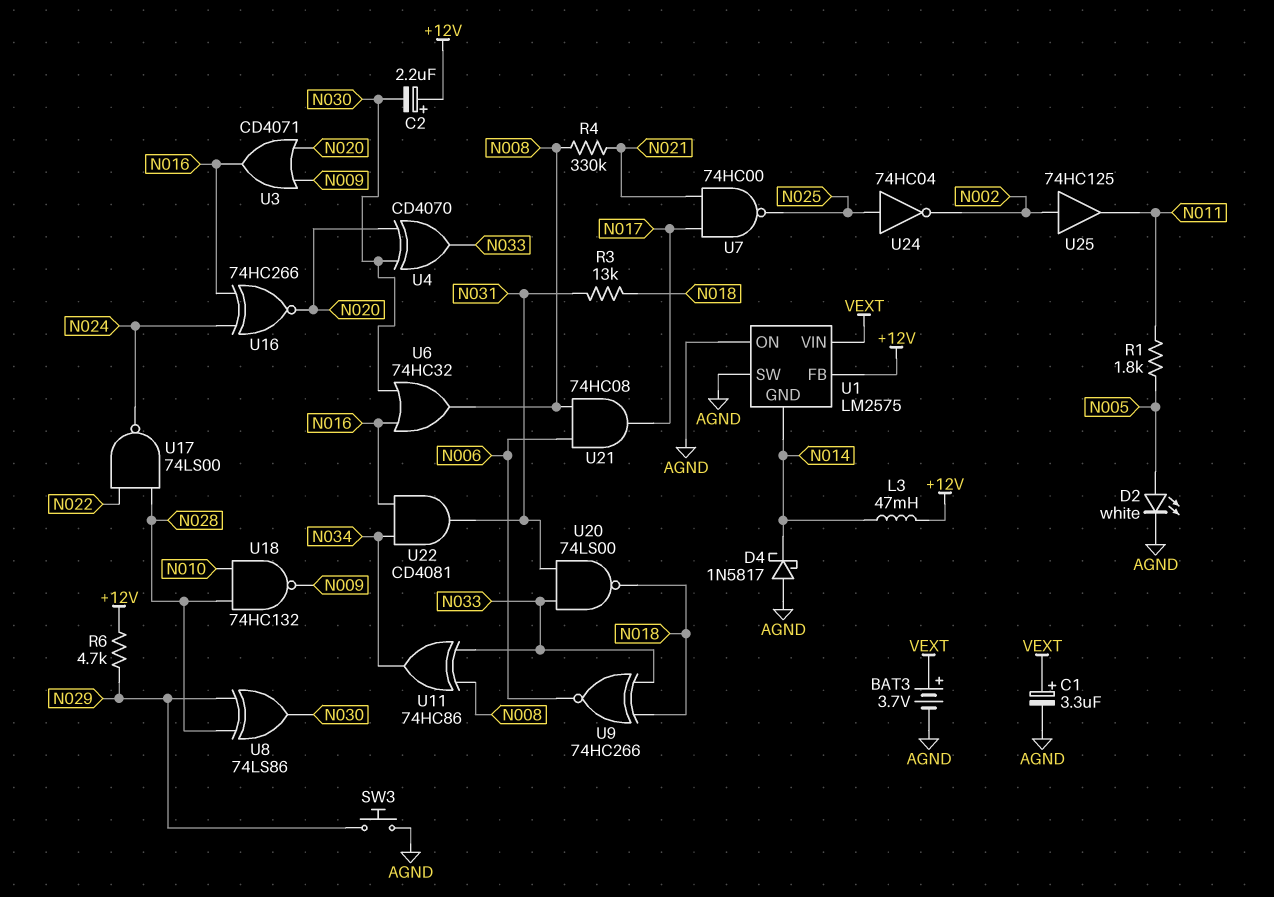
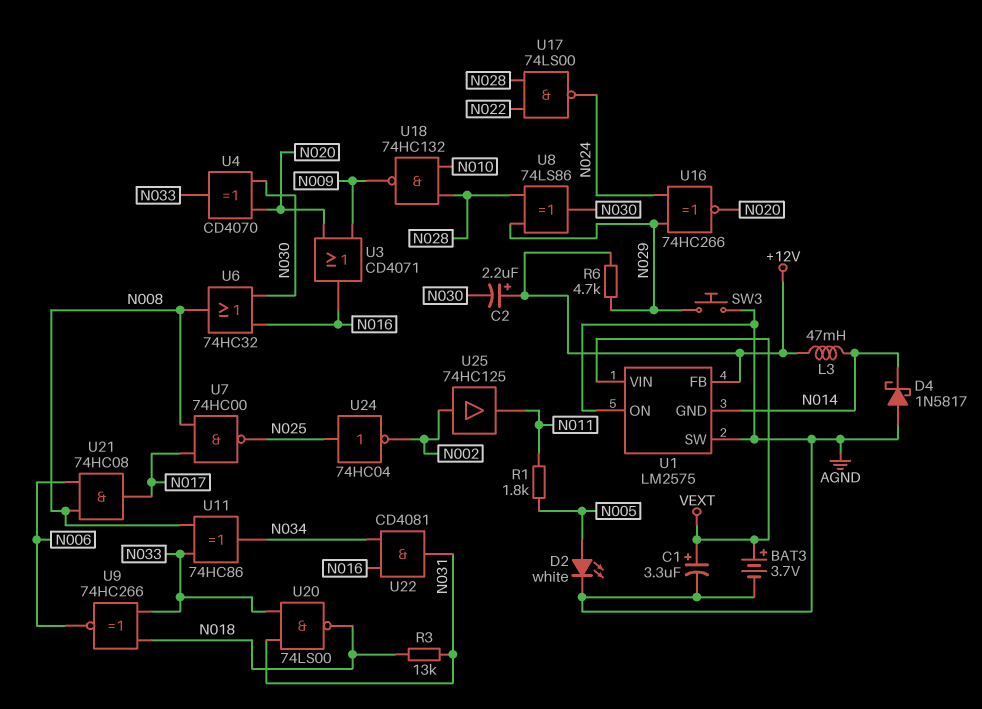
R4: 330k (N008, N021) -> none
U7: NAND 74HC00 (in N017, in N021, out N025) -> NAND 74HC00 (in N008, in N017, out N025)
U16: XNOR 74HC266 (in N016, in N024, out N020) -> XNOR 74HC266 (in N024, in N029, out N020)

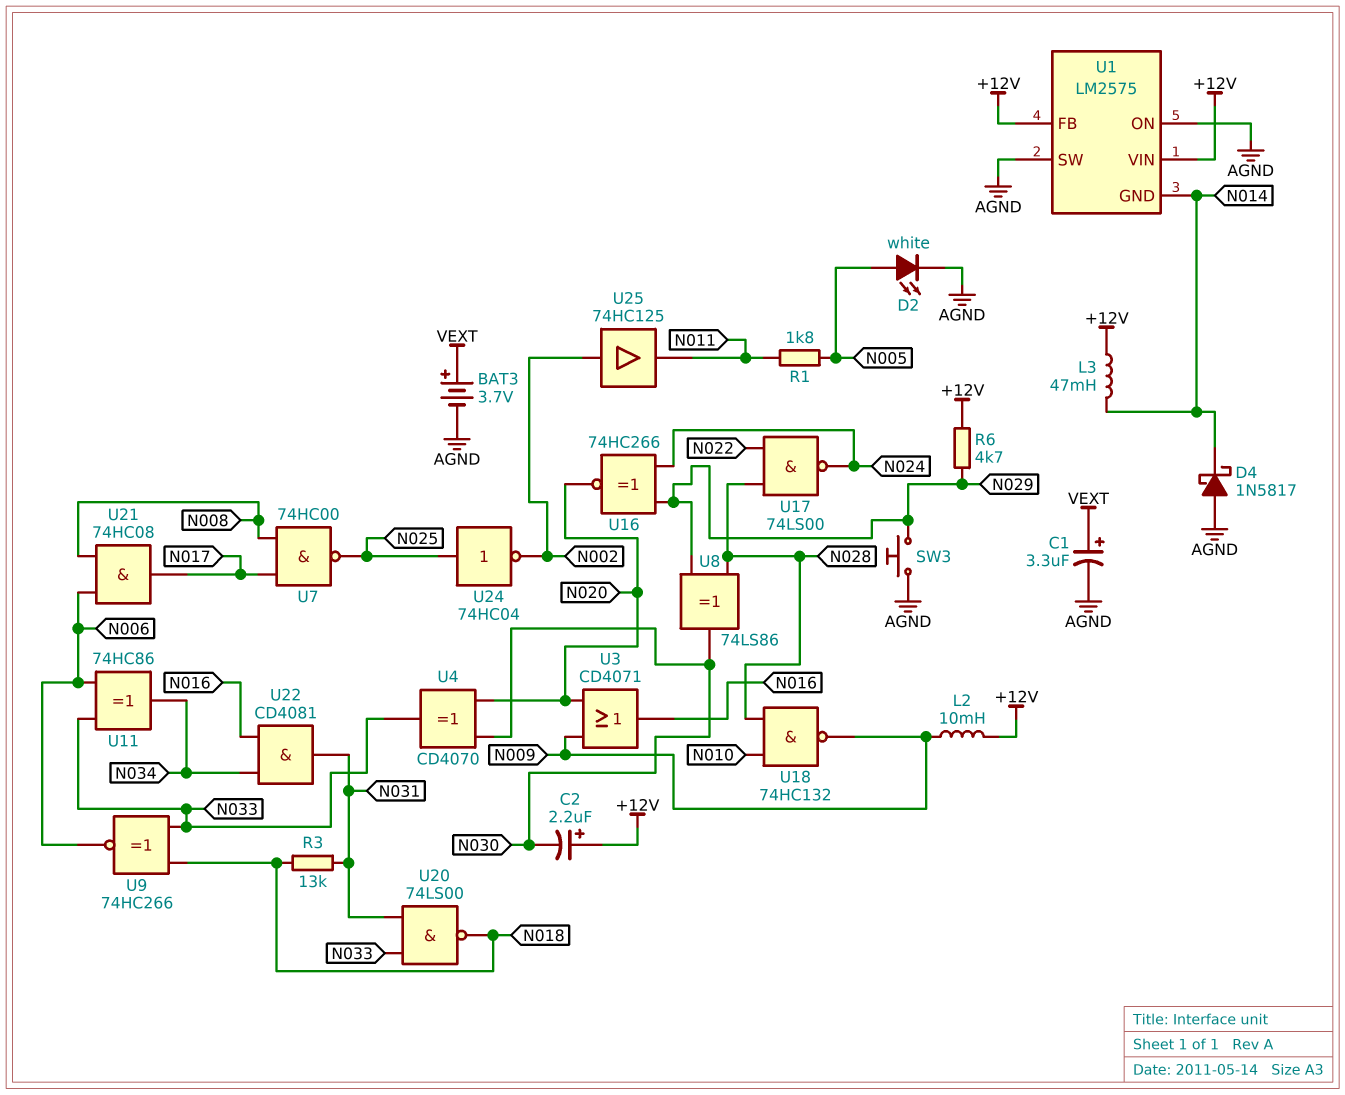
L2: none -> 10mH (+12V, N009)
U1 pin VIN: VEXT -> +12V
U6: OR 74HC32 (in N016, in N030, out N008) -> none
U11: XOR 74HC86 (in N008, in N033, out N034) -> XOR 74HC86 (in N006, in N033, out N034)

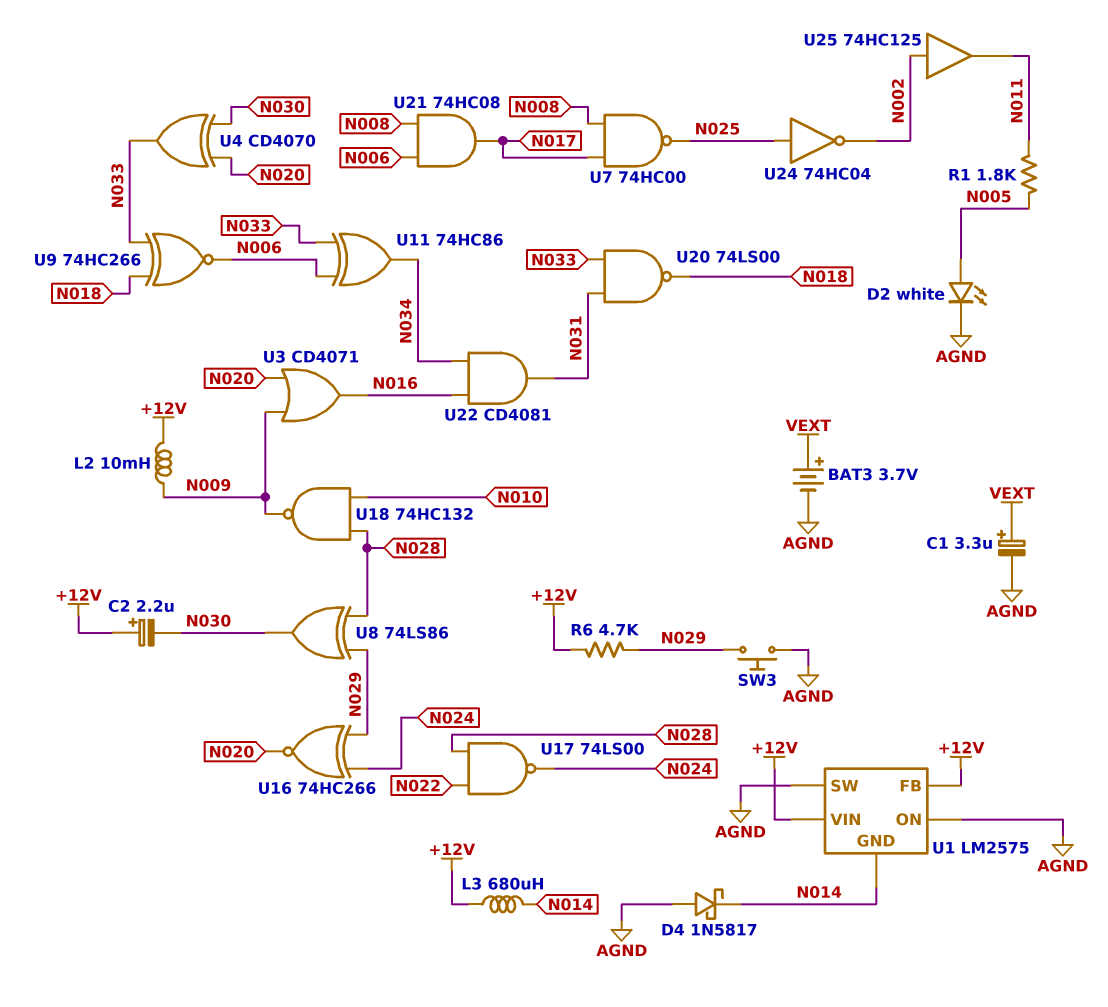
L3: 47mH (+12V, N014) -> 680uH (+12V, N014)
R3: 13k (N018, N031) -> none

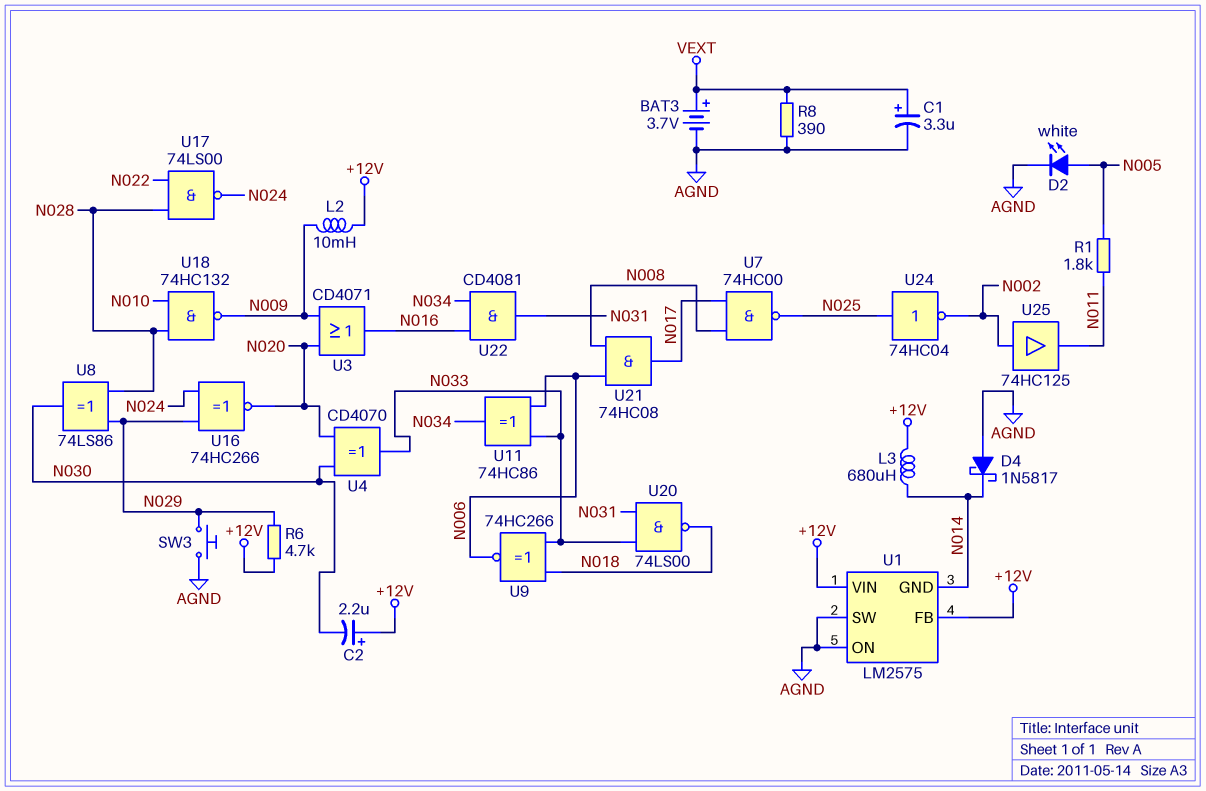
R8: none -> 390 (AGND, VEXT)

